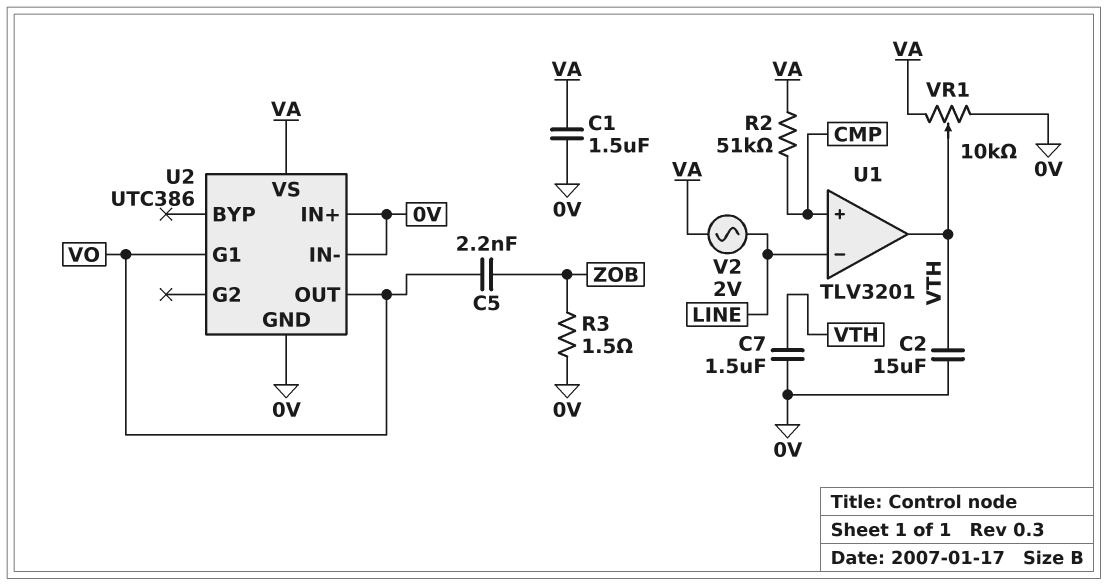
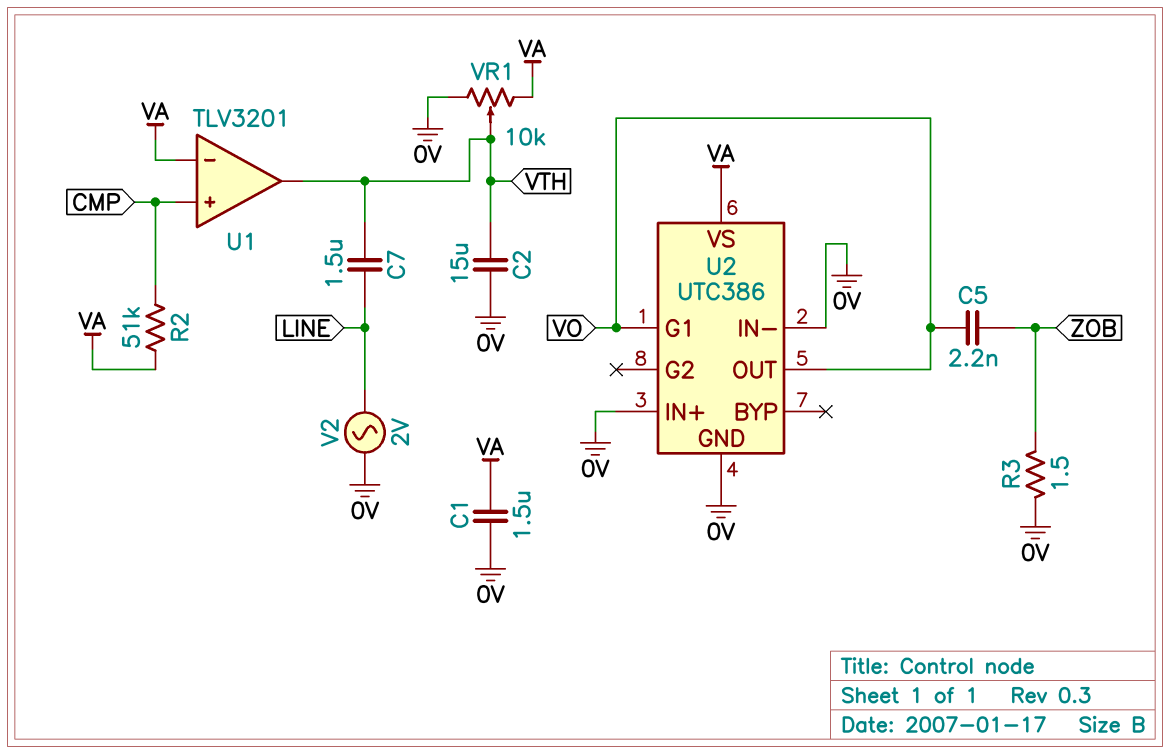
C7: 1.5uF (0V, VTH) -> 1.5uF (LINE, VTH)
U1 pin in-: LINE -> VA
V2: AC 2V (LINE, VA) -> AC 2V (0V, LINE)

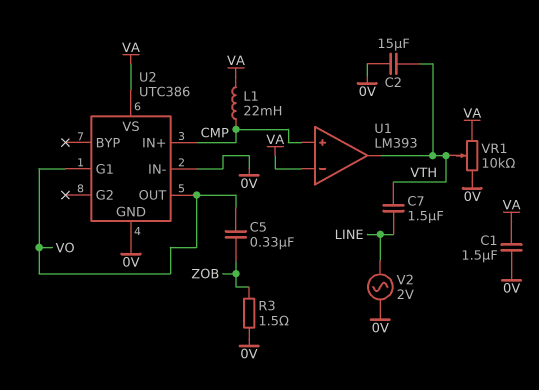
C5: 2.2nF (VO, ZOB) -> 330nF (VO, ZOB)
L1: none -> 22mH (CMP, VA)
R2: 51k (CMP, VA) -> none
U1: TLV3201 -> LM393
U2 pin IN+: 0V -> CMP

